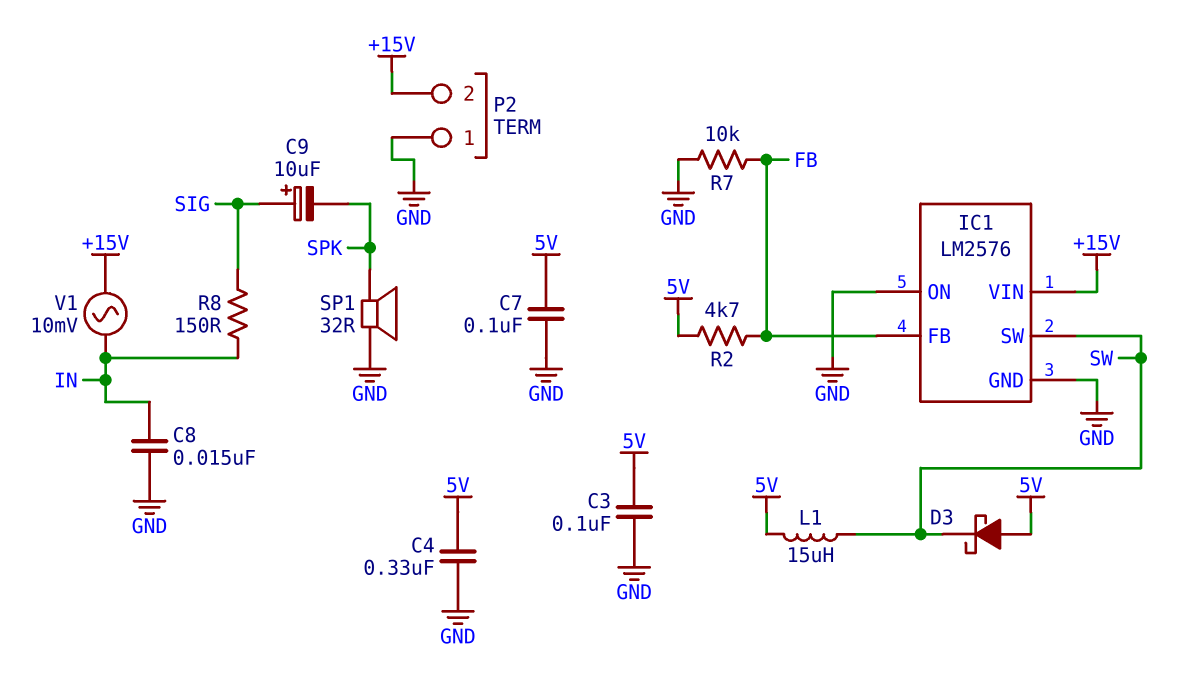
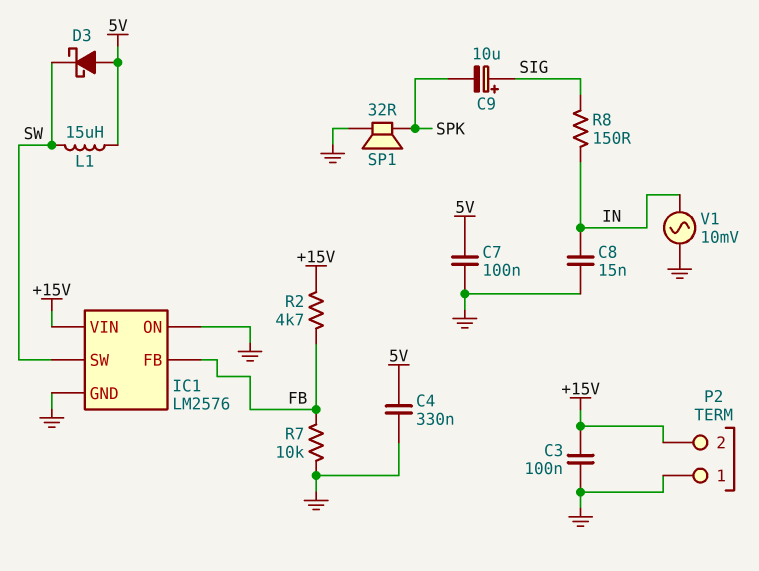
C3: 100nF (5V, GND) -> 100nF (+15V, GND)
R2: 4.7k (5V, FB) -> 4.7k (+15V, FB)
V1: AC 10mV (+15V, IN) -> AC 10mV (GND, IN)

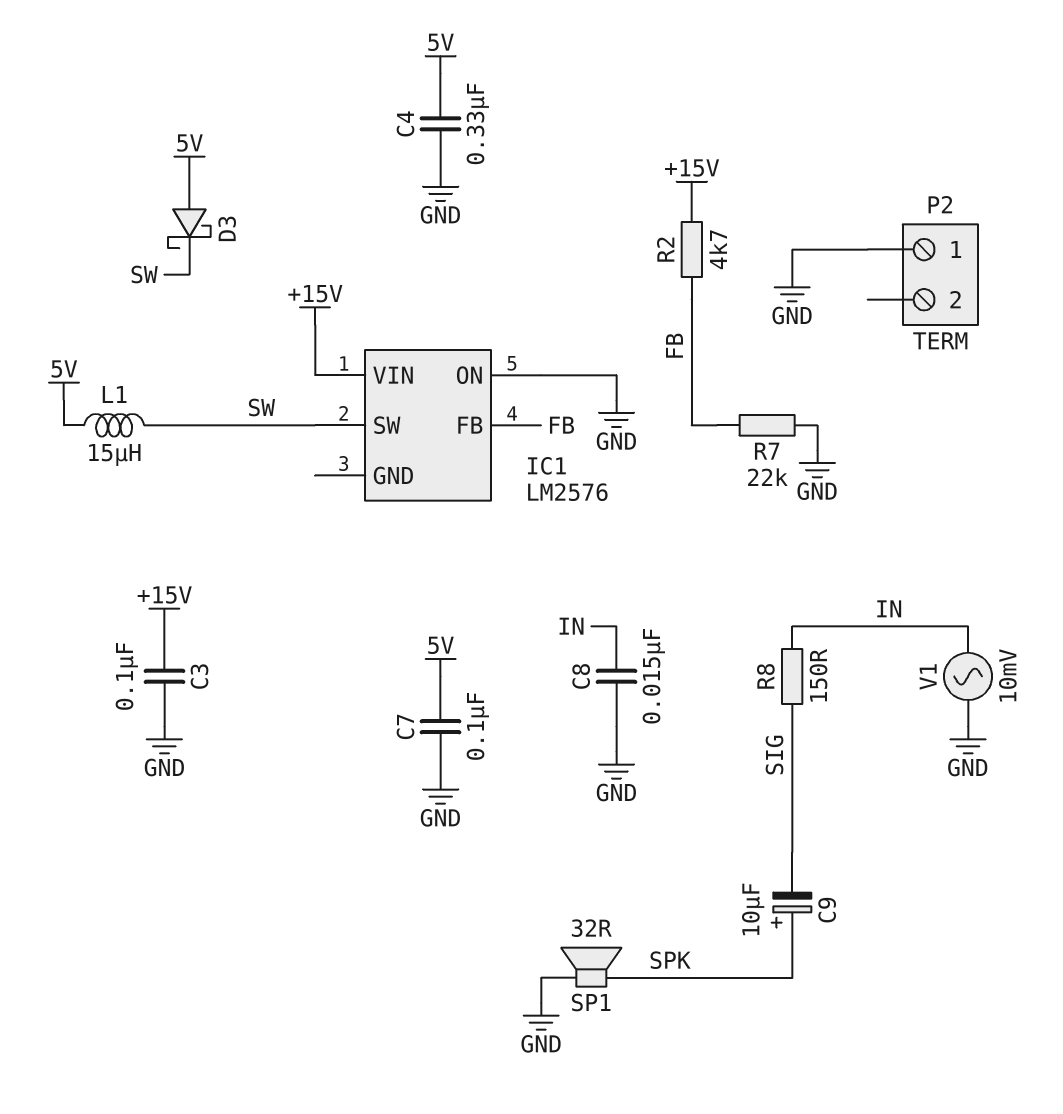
C9: 10uF (plus SIG, minus SPK) -> 10uF (plus SPK, minus SIG)
IC1 pin GND: GND -> none
P2 pin 2: +15V -> none
R7: 10k (FB, GND) -> 22k (FB, GND)

